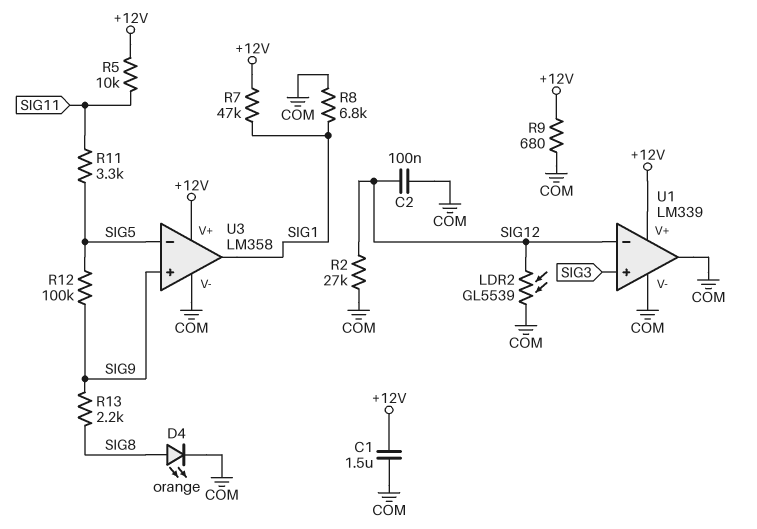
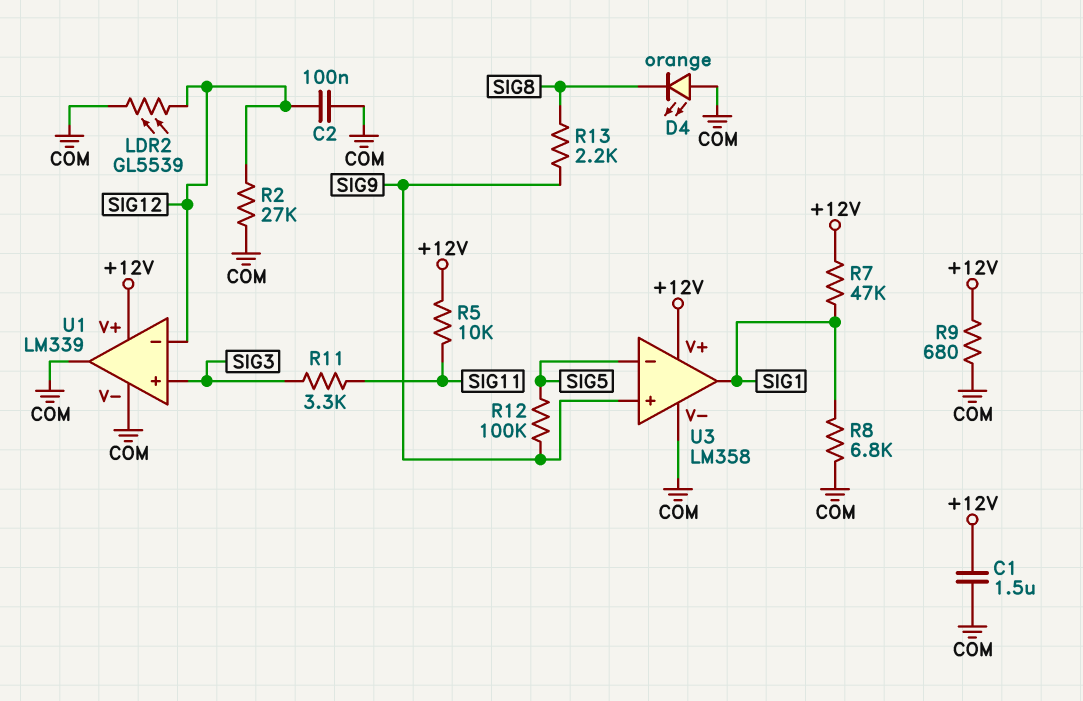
D4: LED orange (A SIG8, K COM) -> LED orange (A COM, K SIG8)
R11: 3.3k (SIG5, SIG11) -> 3.3k (SIG3, SIG11)

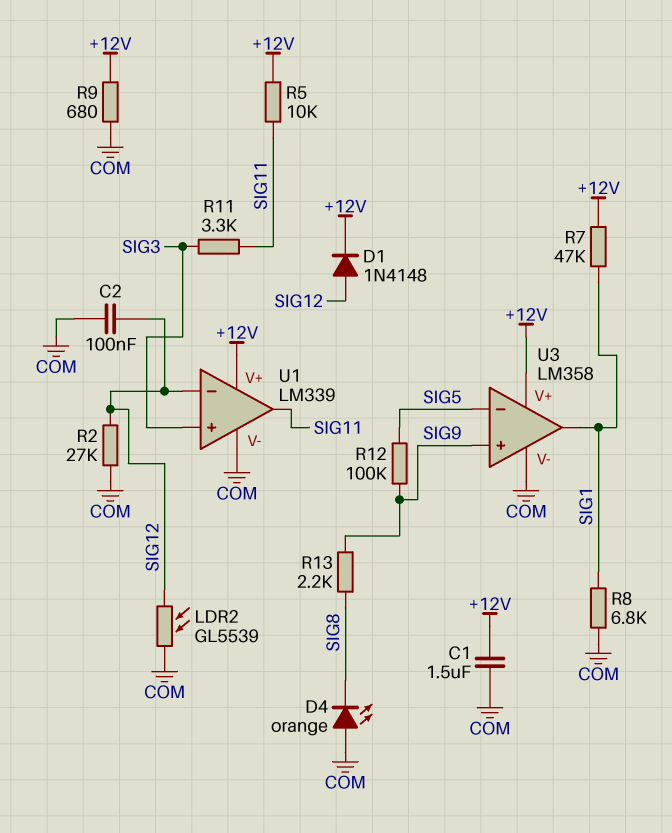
D1: none -> diode 1N4148 (A SIG12, K +12V)
U1 pin out: COM -> SIG11

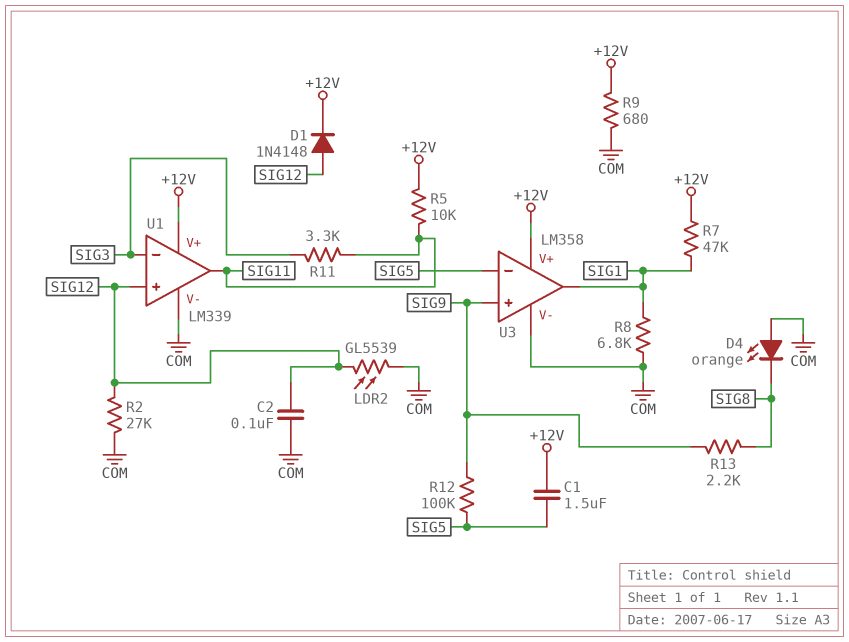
C1: 1.5uF (+12V, COM) -> 1.5uF (+12V, SIG5)
U1 pin in+: SIG3 -> SIG12
U1 pin in-: SIG12 -> SIG3

